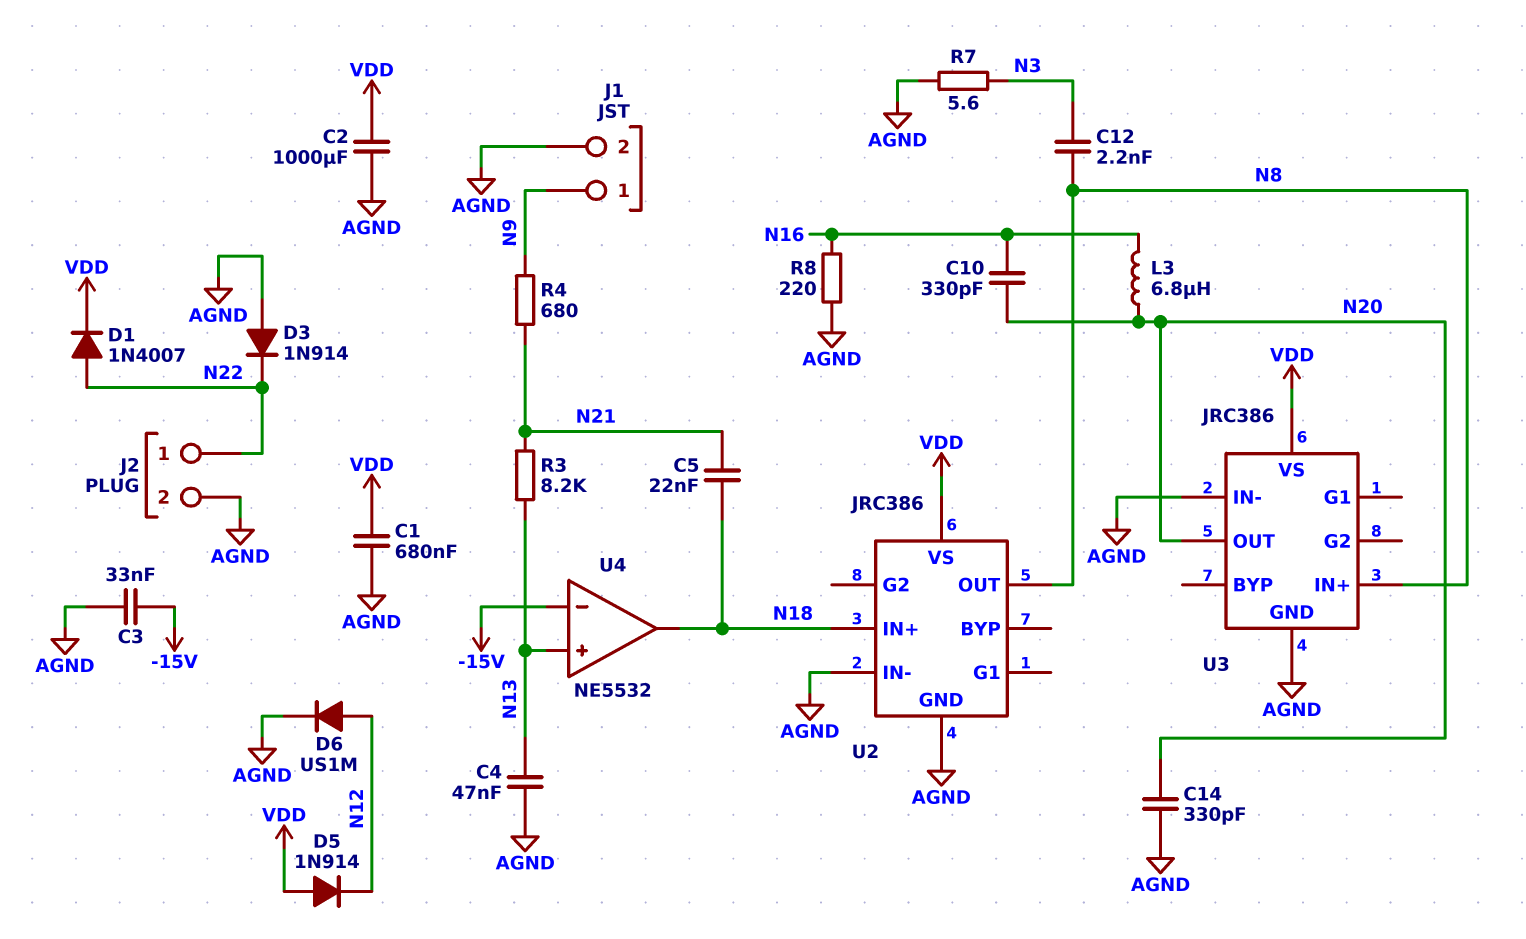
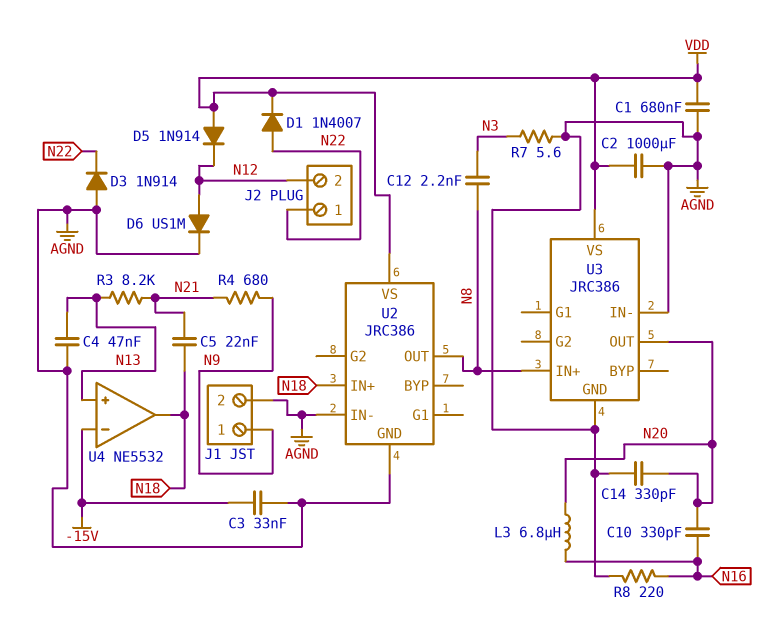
J2 pin 2: AGND -> N12

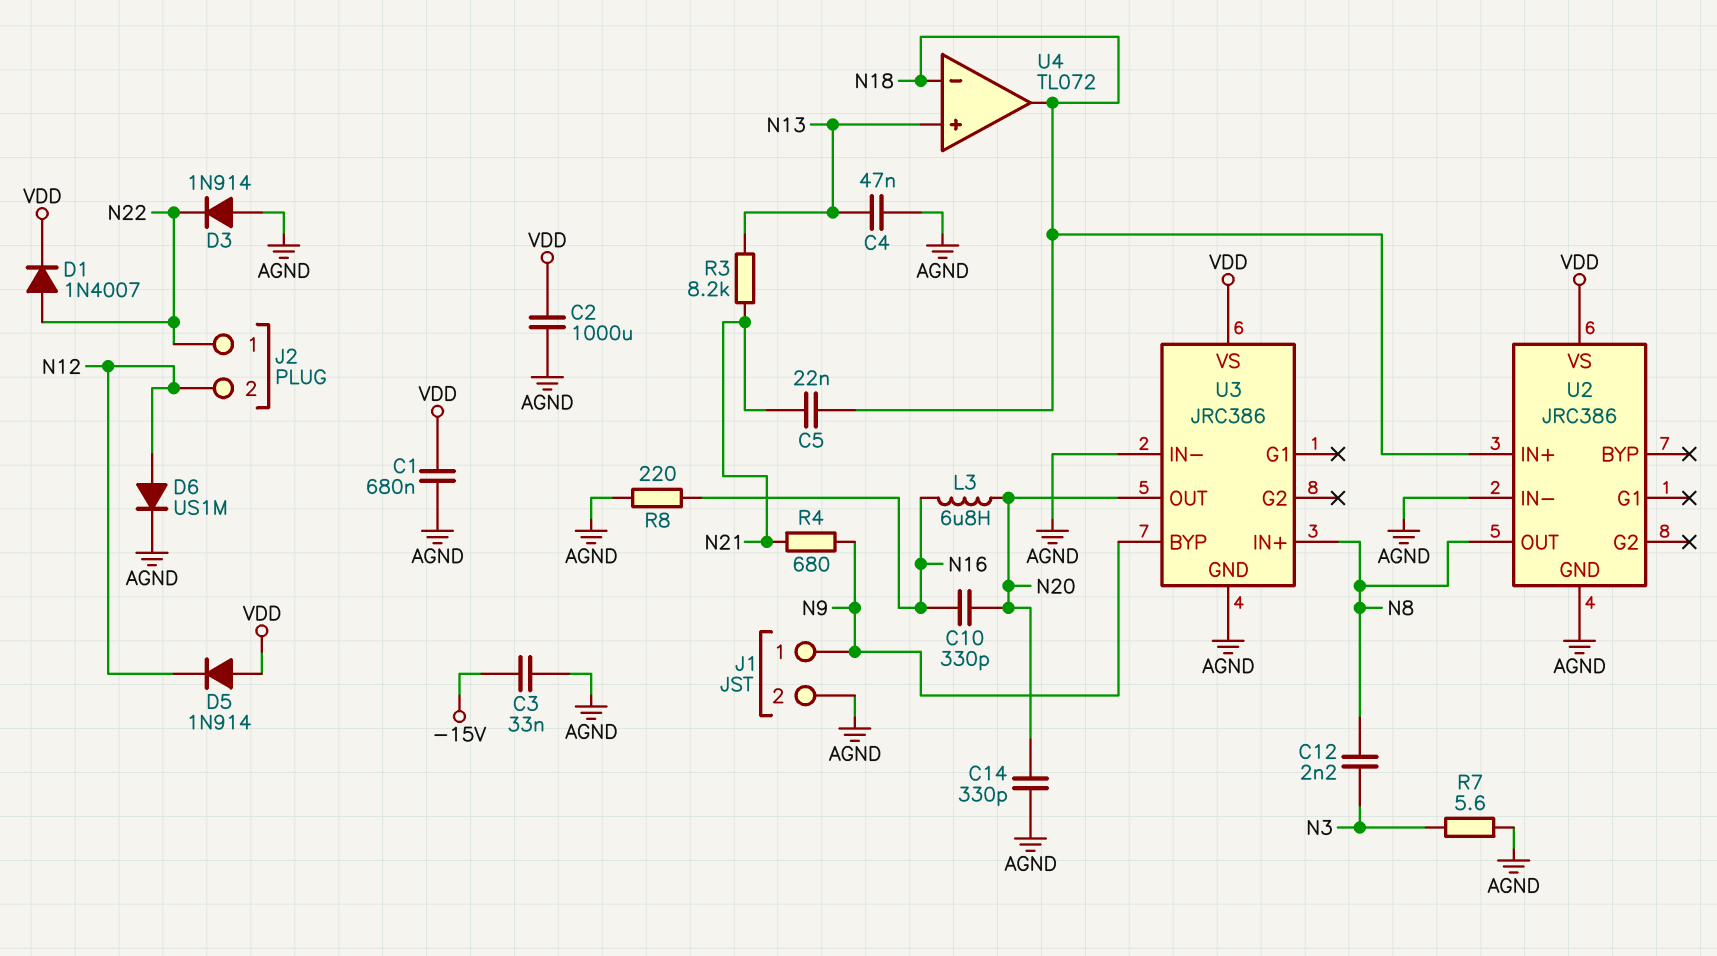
U3 pin BYP: none -> N9
U4: NE5532 -> TL072
U4 pin in-: -15V -> N18

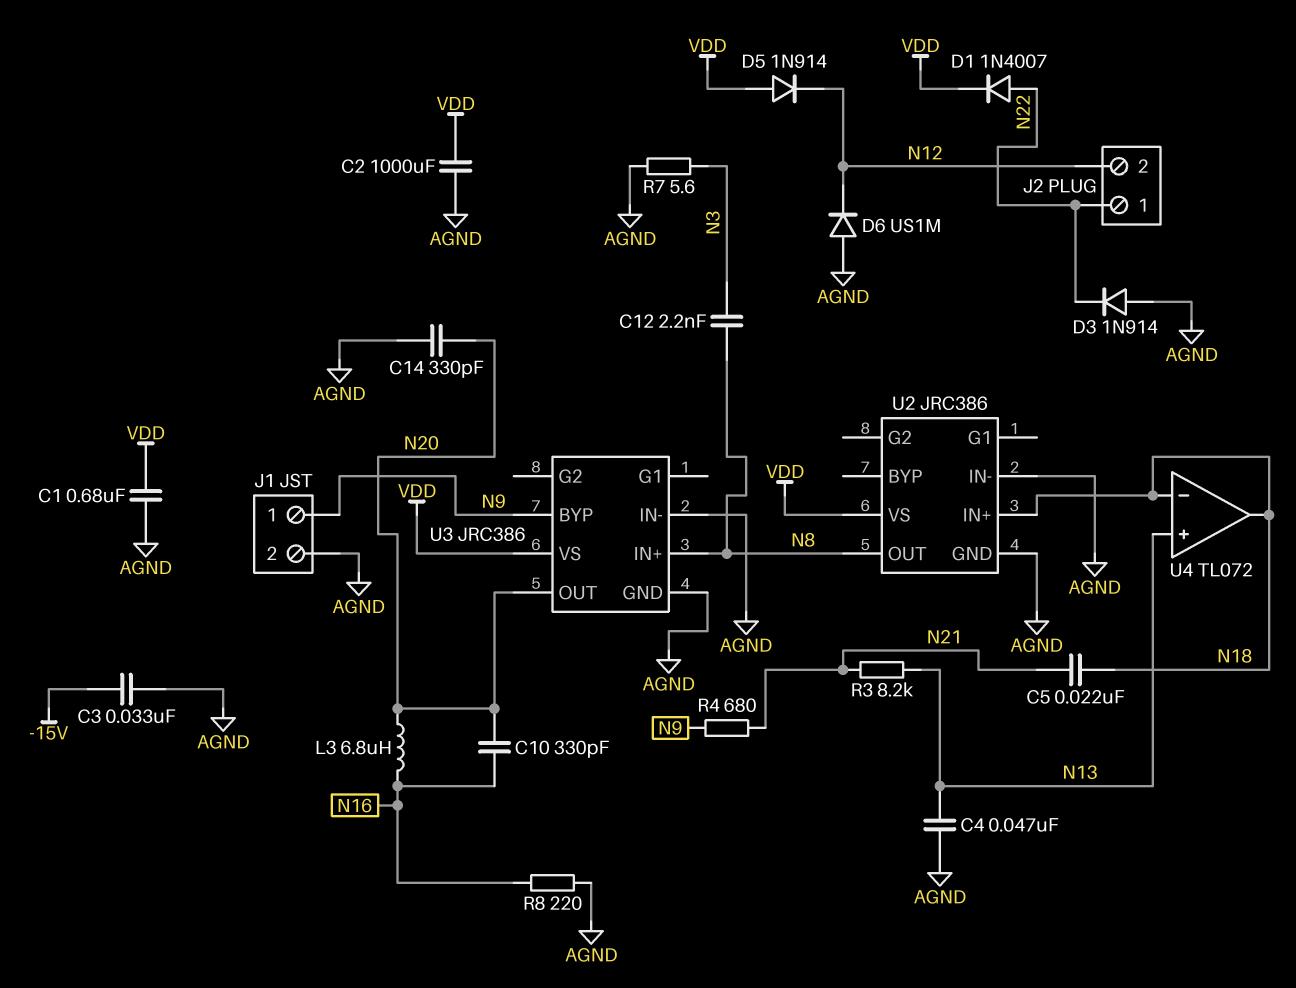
D6: diode US1M (A N12, K AGND) -> diode US1M (A AGND, K N12)

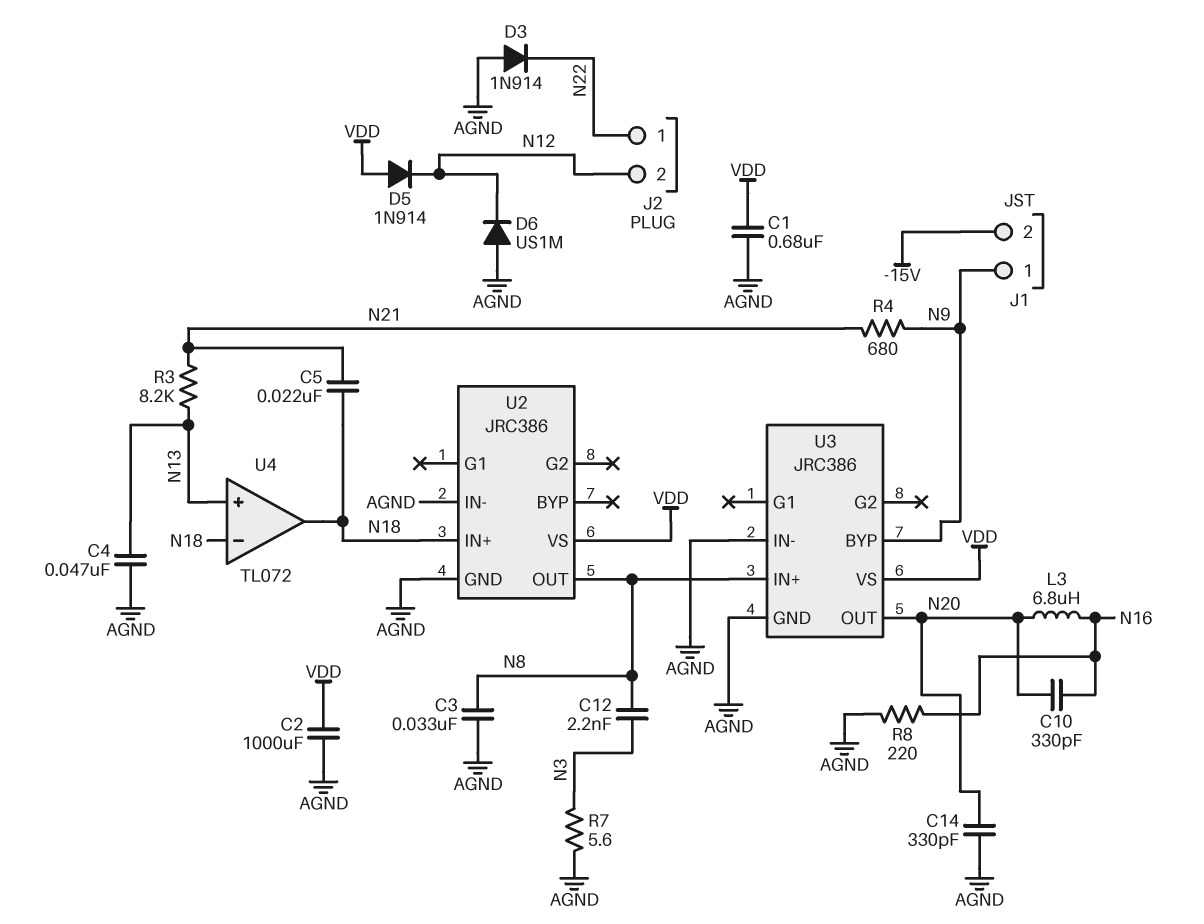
C3: 33nF (-15V, AGND) -> 33nF (AGND, N8)
D1: diode 1N4007 (A N22, K VDD) -> none
J1 pin 2: AGND -> -15V

